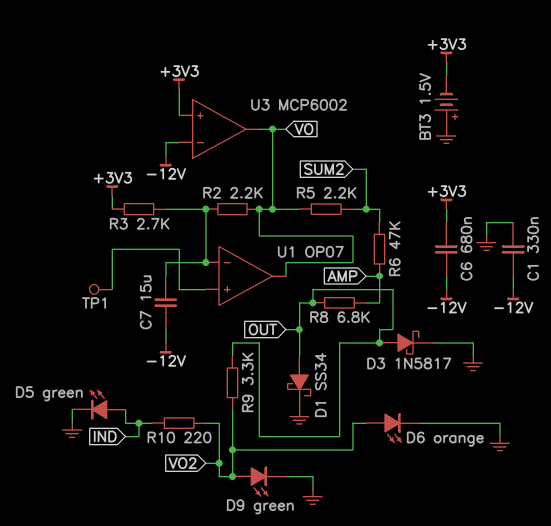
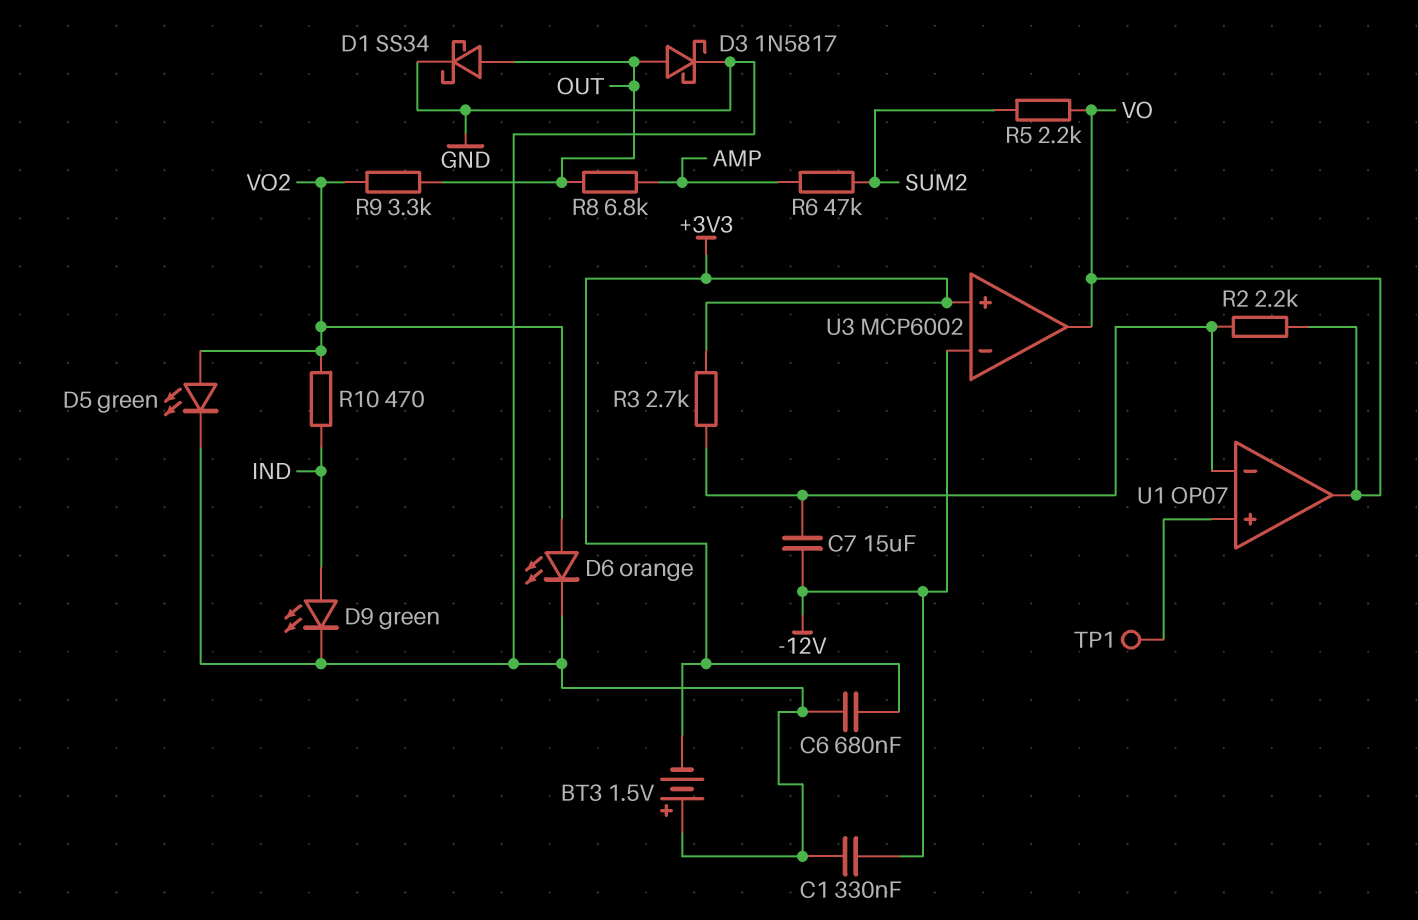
C6: 680nF (+3V3, -12V) -> 680nF (+3V3, GND)
D5: LED green (A IND, K GND) -> LED green (A VO2, K GND)
D9: LED green (A VO2, K GND) -> LED green (A IND, K GND)
R10: 220 (IND, VO2) -> 470 (IND, VO2)

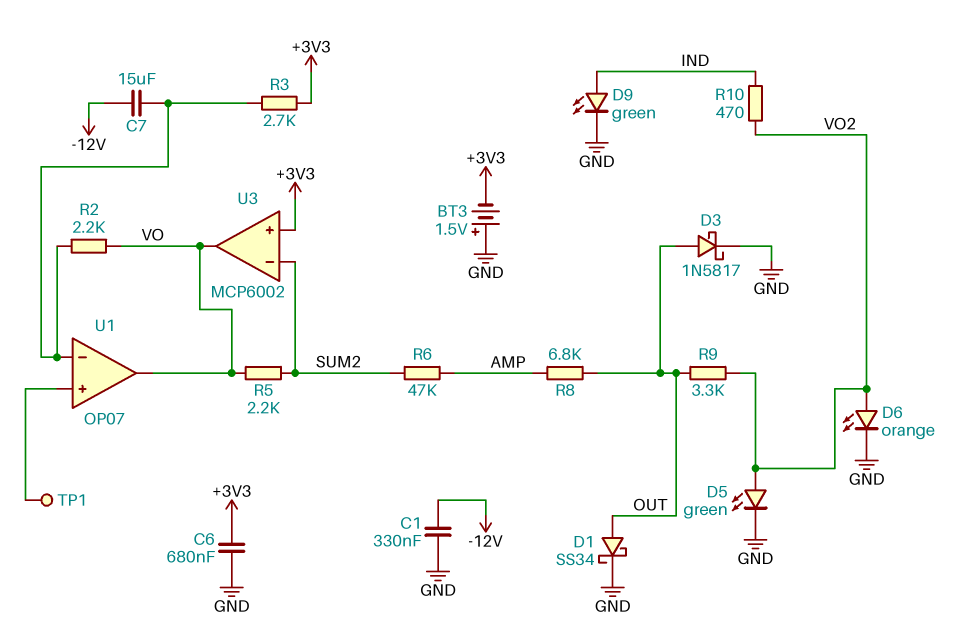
U3 pin in-: -12V -> SUM2

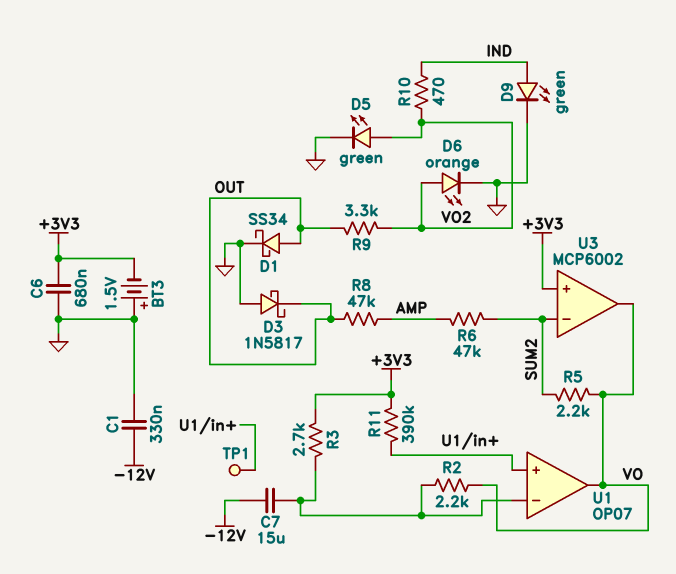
D3: schottky 1N5817 (A OUT, K GND) -> schottky 1N5817 (A GND, K OUT)
R8: 6.8k (AMP, OUT) -> 47k (AMP, OUT)
R11: none -> 390k (+3V3, U1/in+)

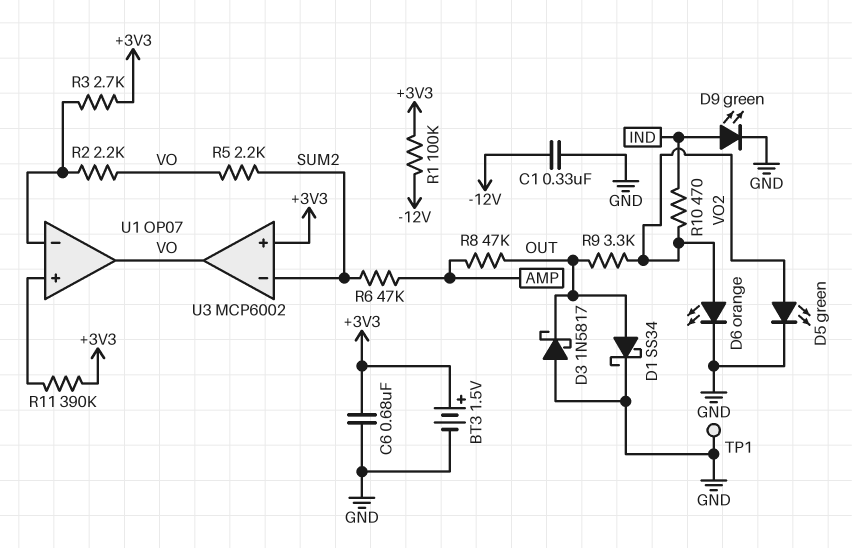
BT3: 1.5V (plus GND, minus +3V3) -> 1.5V (plus +3V3, minus GND)
C7: 15uF (-12V, U1/in-) -> none
R1: none -> 100k (+3V3, -12V)
TP1: test point (U1/in+) -> test point (GND)

